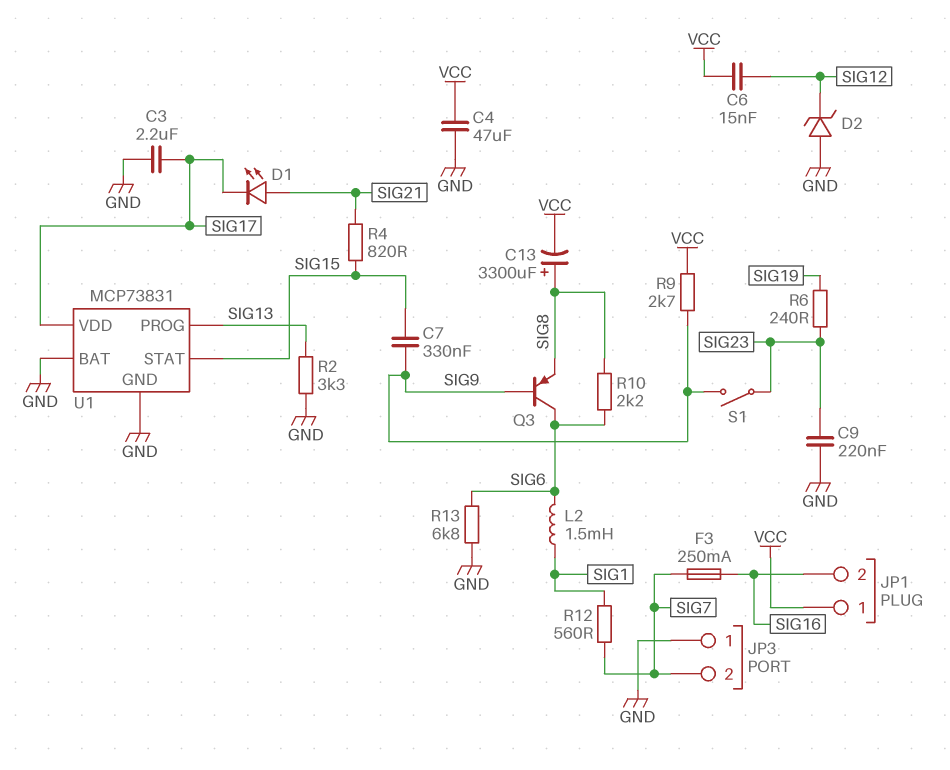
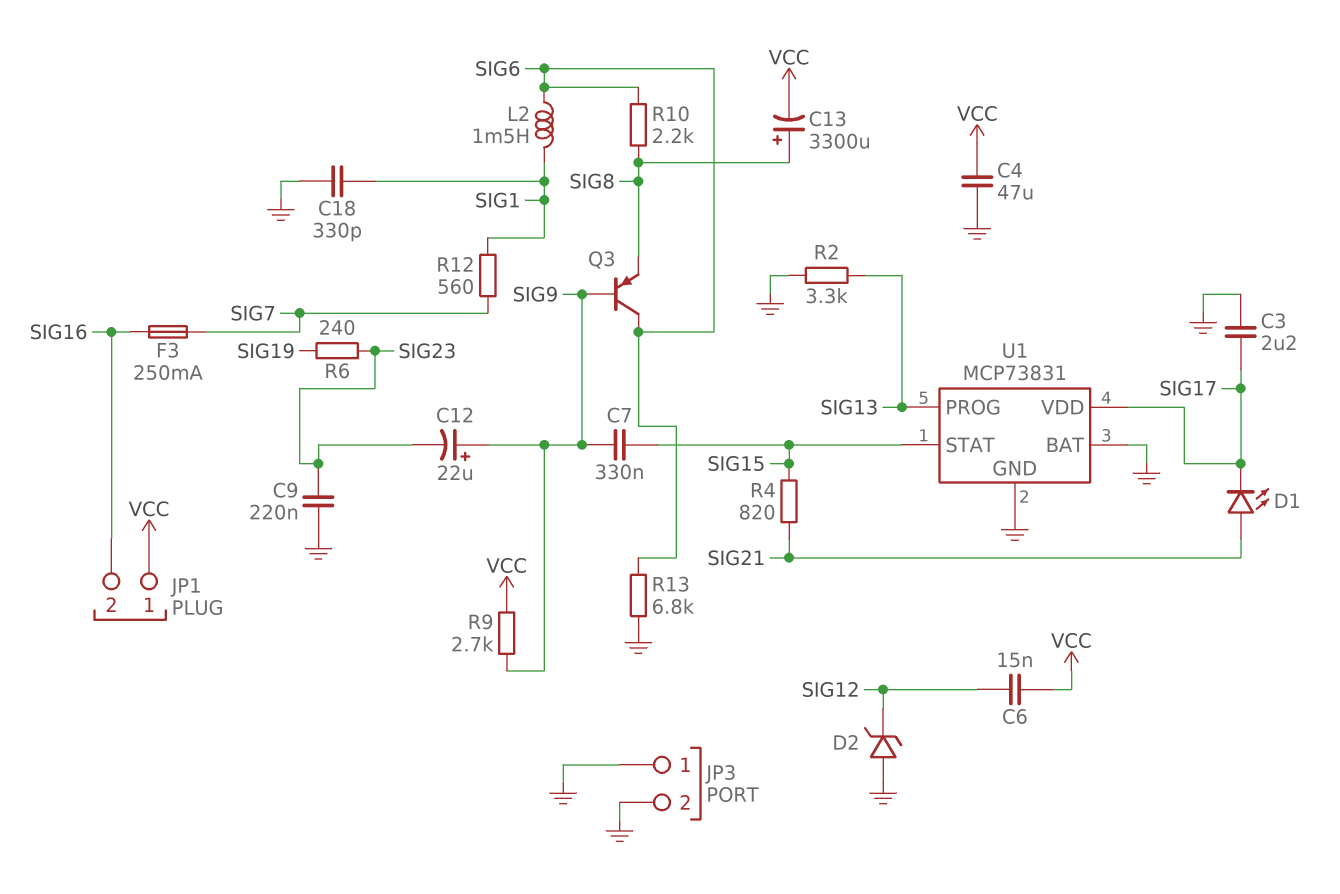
C12: none -> 22uF (plus SIG9, minus SIG23)
C18: none -> 330pF (GND, SIG1)
JP3 pin 2: SIG7 -> GND
S1: switch (SIG9, SIG23) -> none

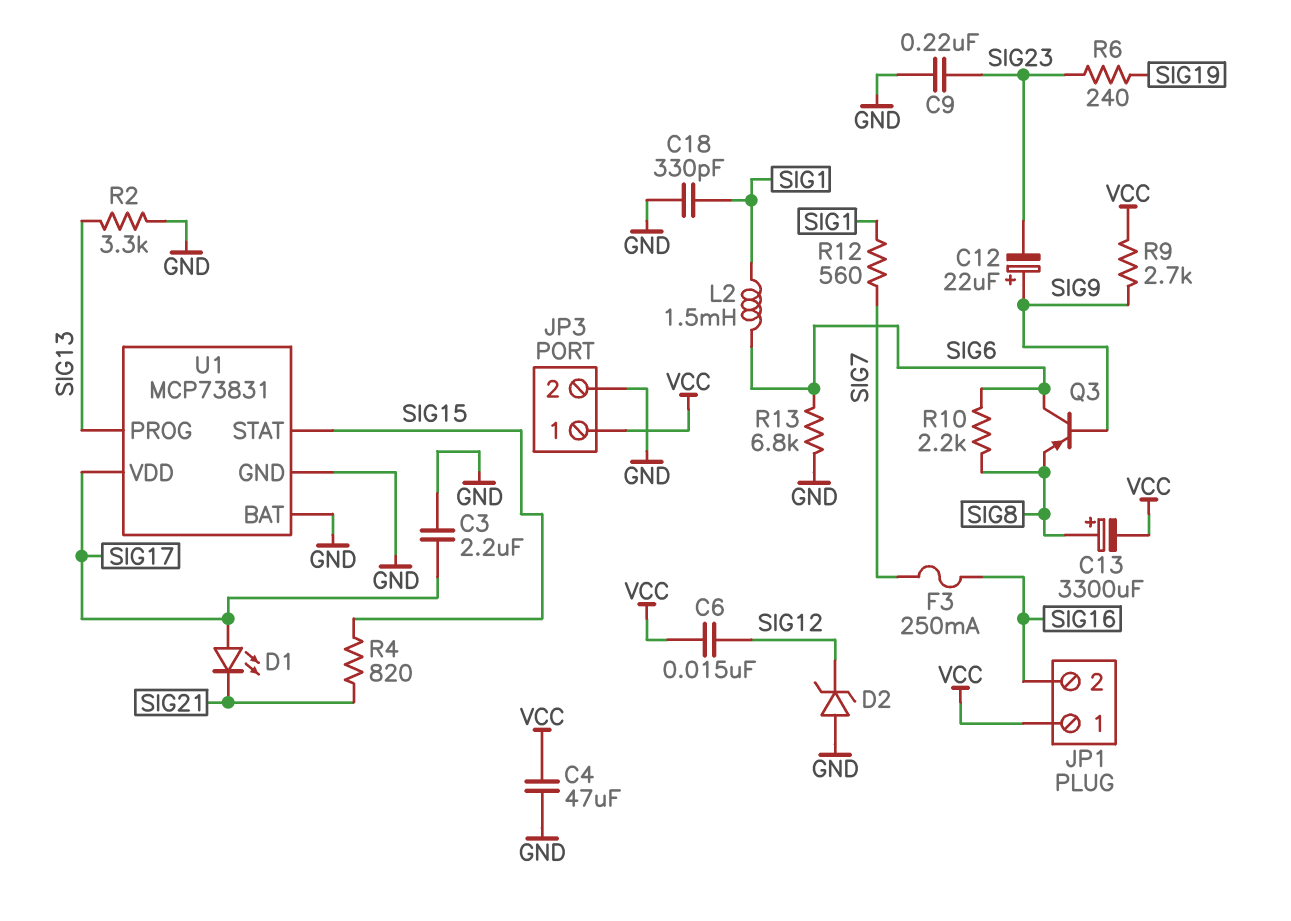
C7: 330nF (SIG9, SIG15) -> none
D1: LED (A SIG21, K SIG17) -> LED (A SIG17, K SIG21)
JP3 pin 1: GND -> VCC

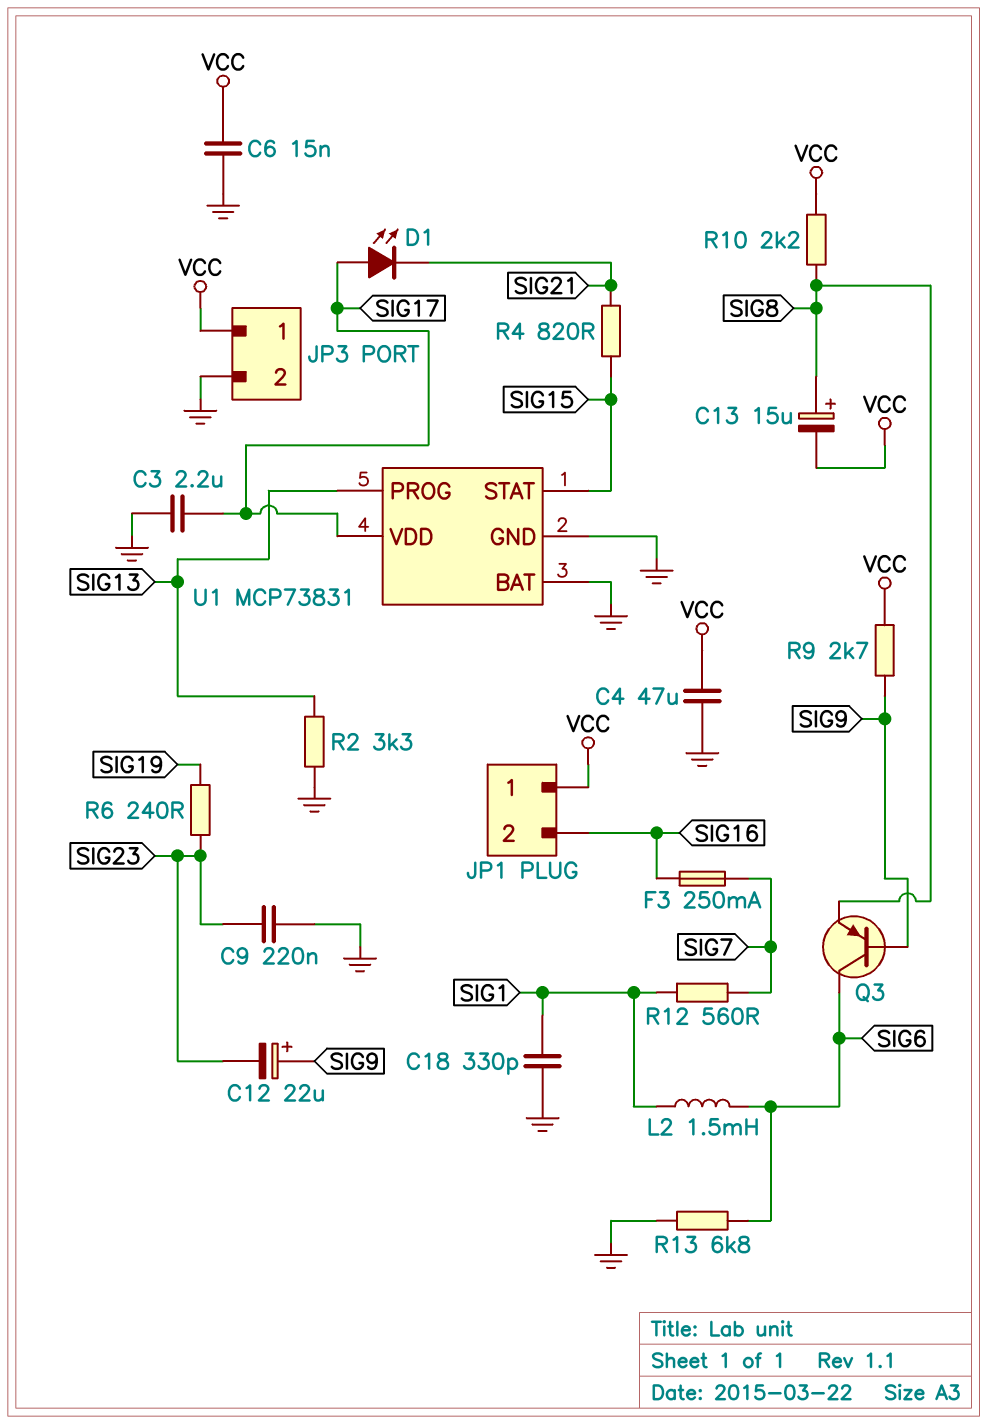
C6: 15nF (SIG12, VCC) -> 15nF (GND, VCC)
C13: 3300uF (plus SIG8, minus VCC) -> 15uF (plus SIG8, minus VCC)
D2: zener (A GND, K SIG12) -> none
R10: 2.2k (SIG6, SIG8) -> 2.2k (SIG8, VCC)

